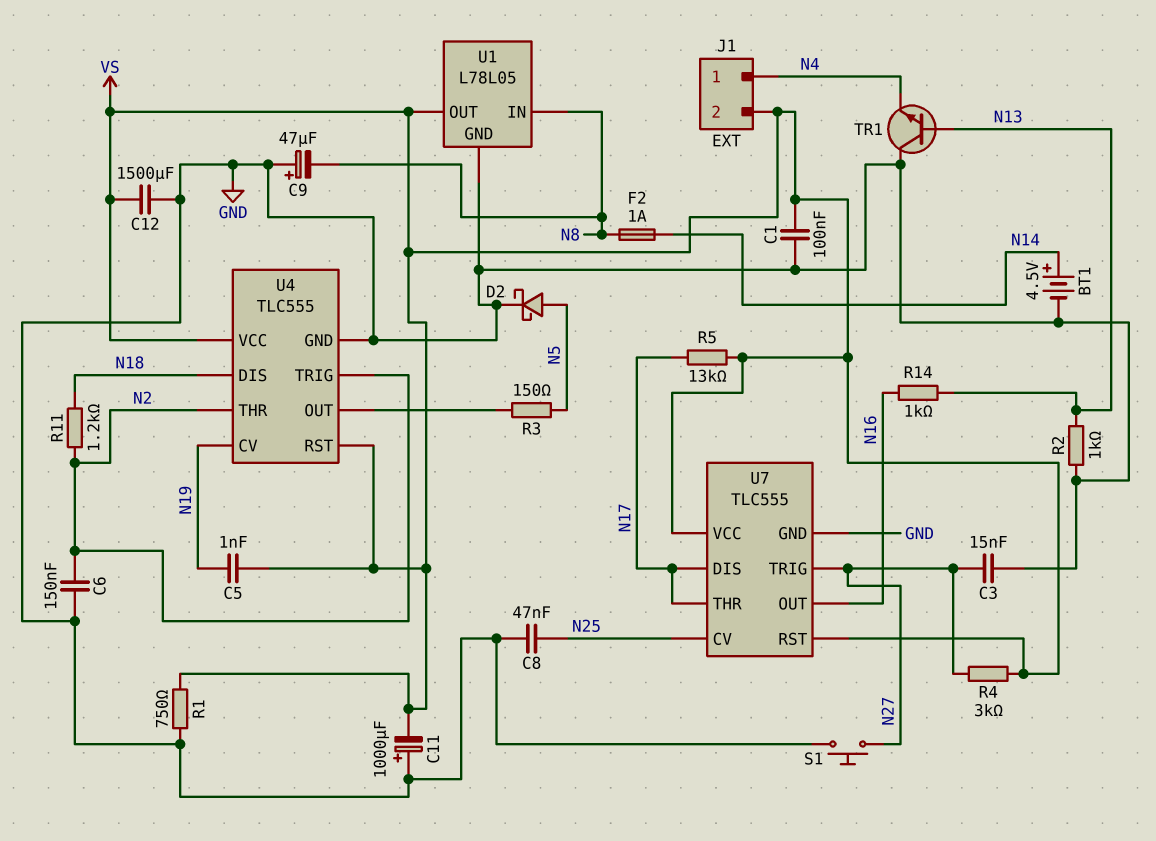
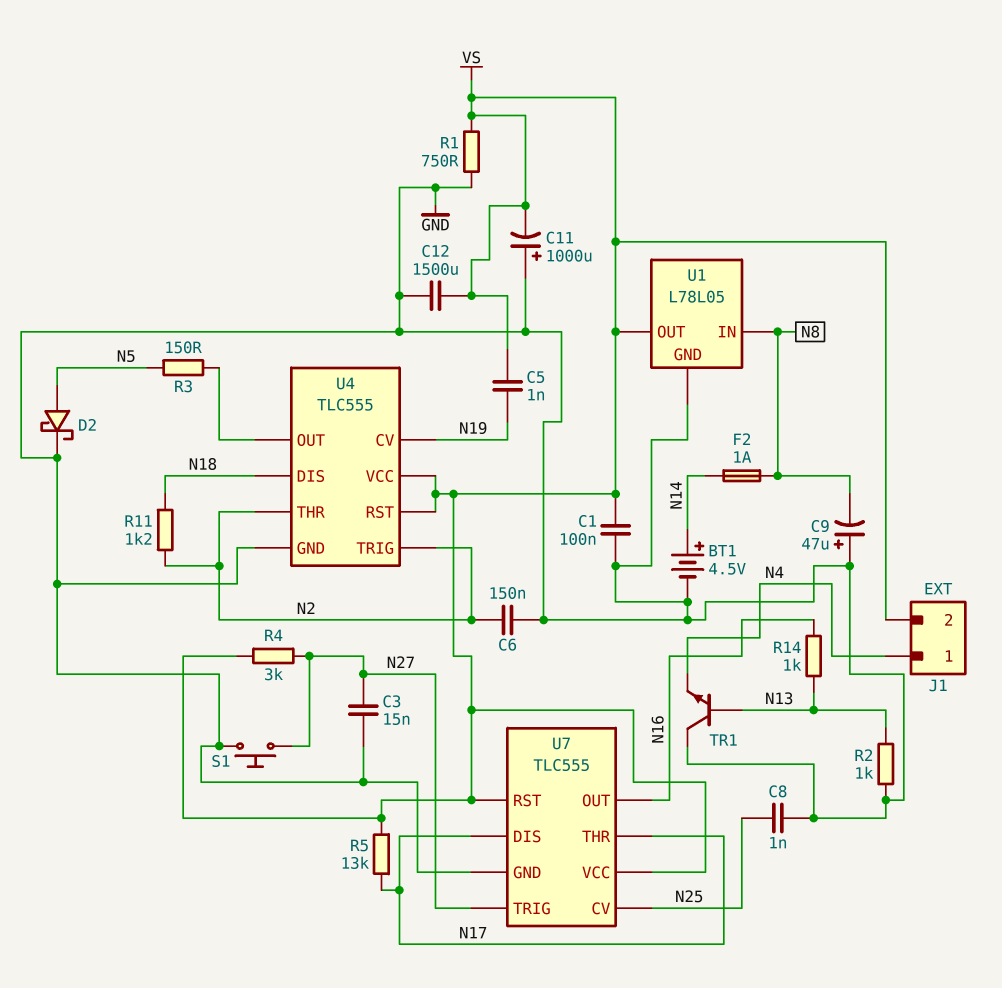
C8: 47nF (GND, N25) -> 1nF (GND, N25)

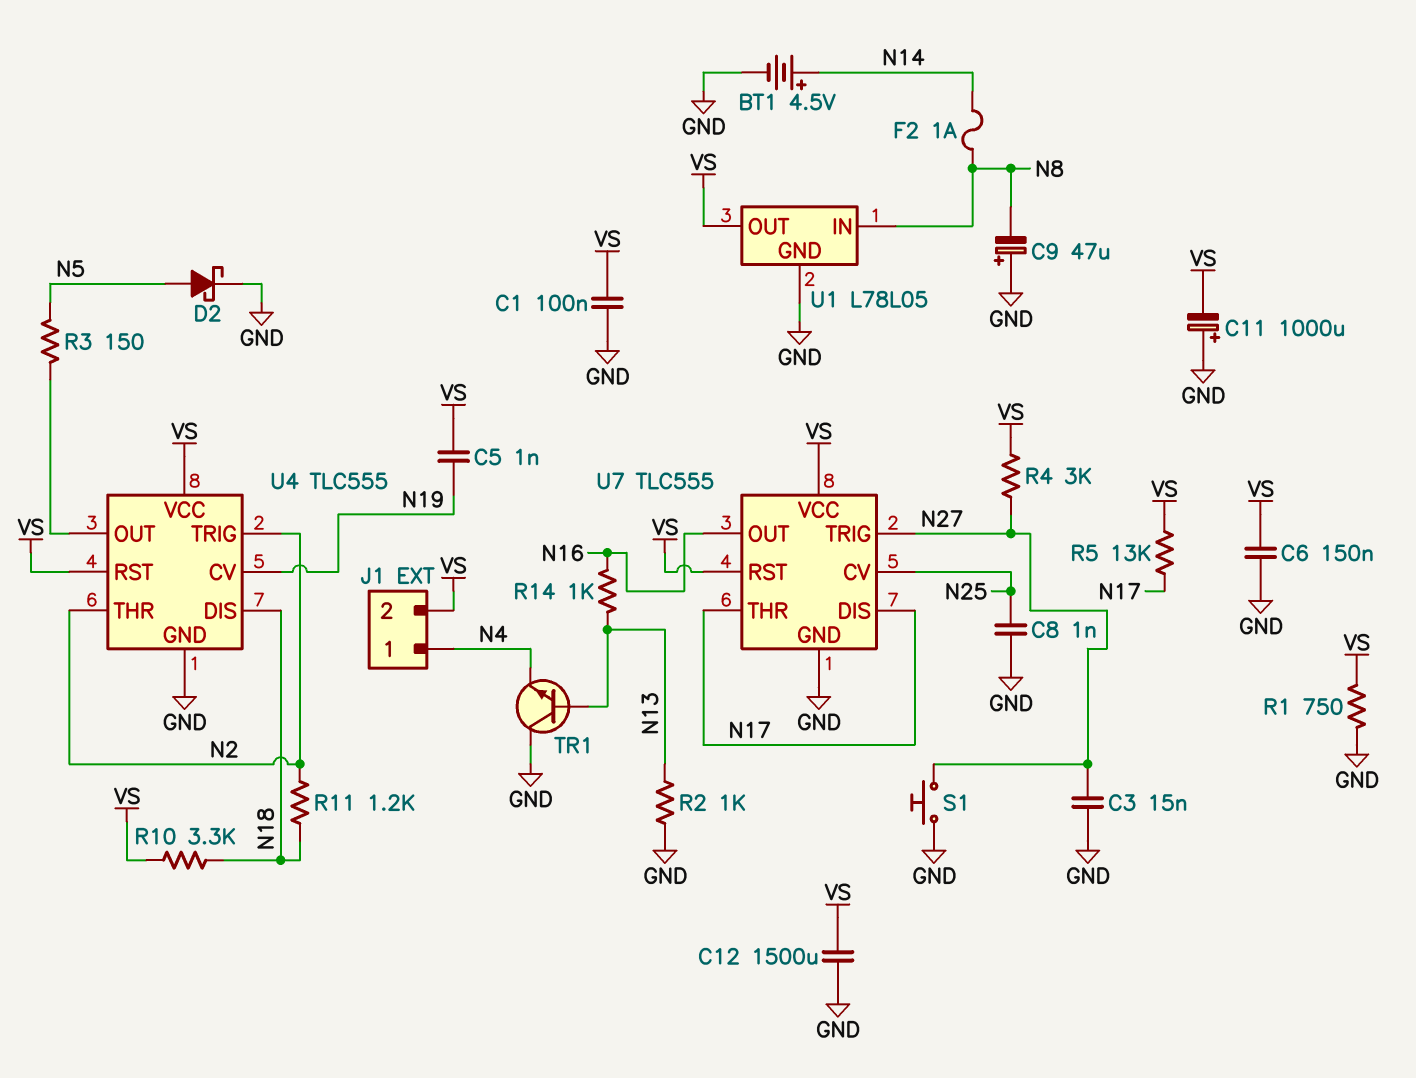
C6: 150nF (GND, N2) -> 150nF (GND, VS)
R10: none -> 3.3k (N18, VS)

